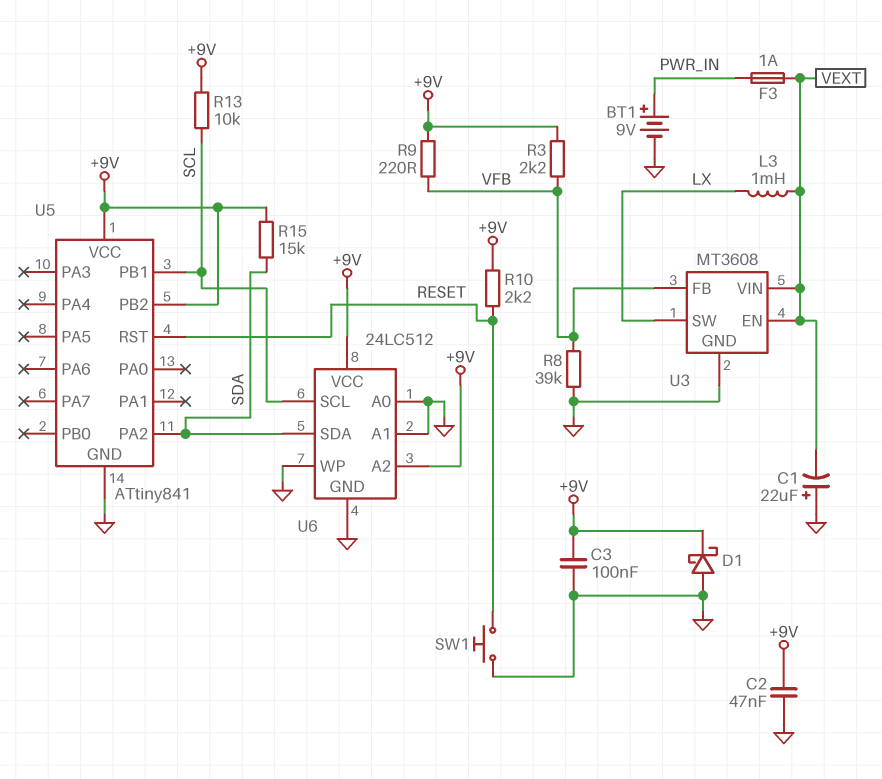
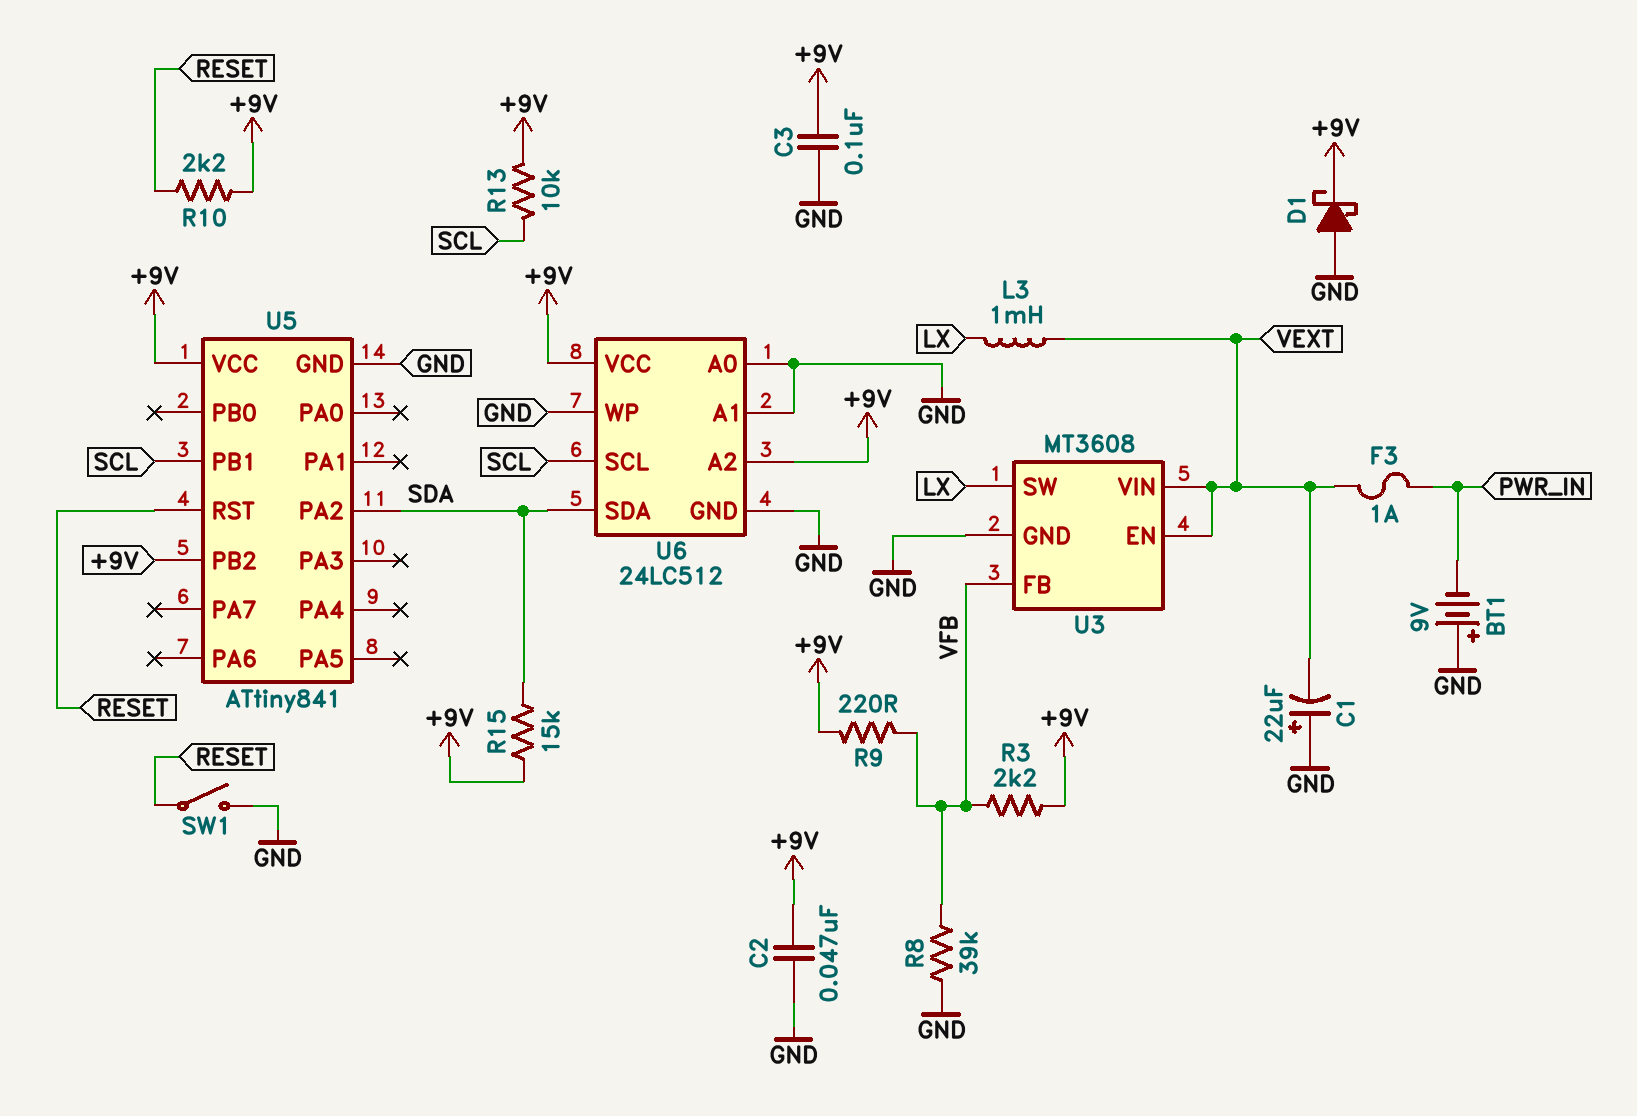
BT1: 9V (plus PWR_IN, minus GND) -> 9V (plus GND, minus PWR_IN)
SW1: button (GND, RESET) -> switch (GND, RESET)

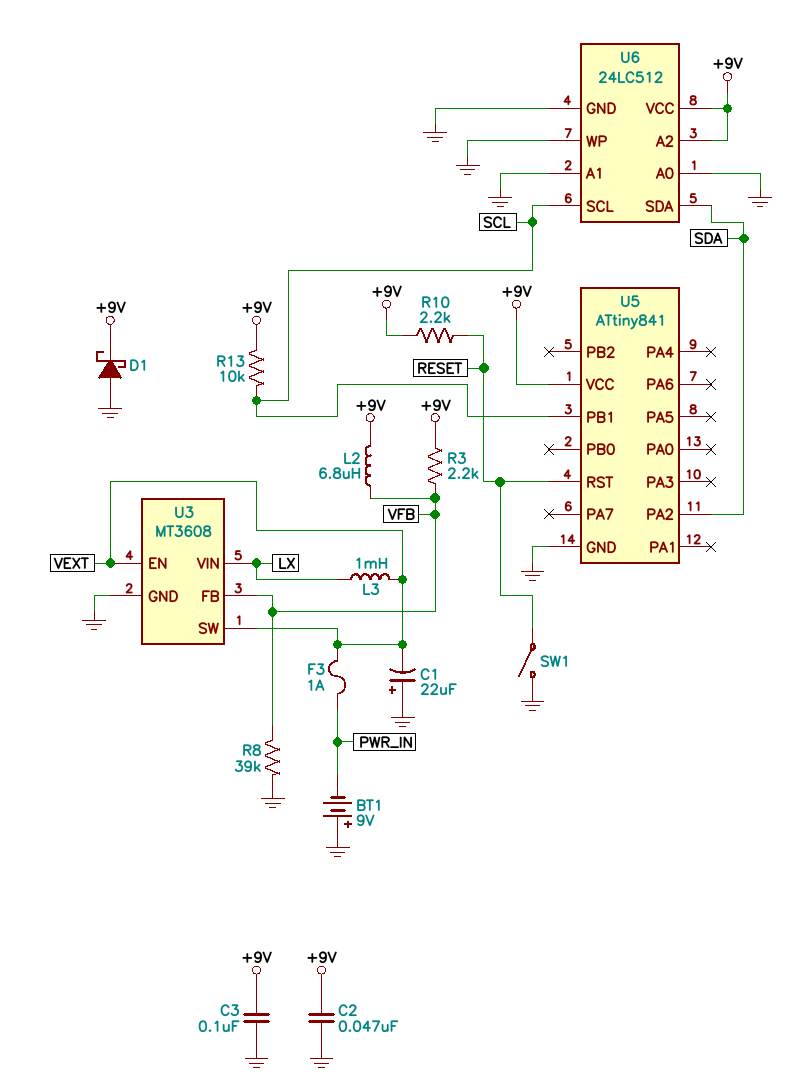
L2: none -> 6.8uH (+9V, VFB)
R9: 220 (+9V, VFB) -> none
R15: 15k (+9V, SDA) -> none
U3 pin SW: LX -> VEXT
U3 pin VIN: VEXT -> LX
U5 pin PB2: +9V -> none

